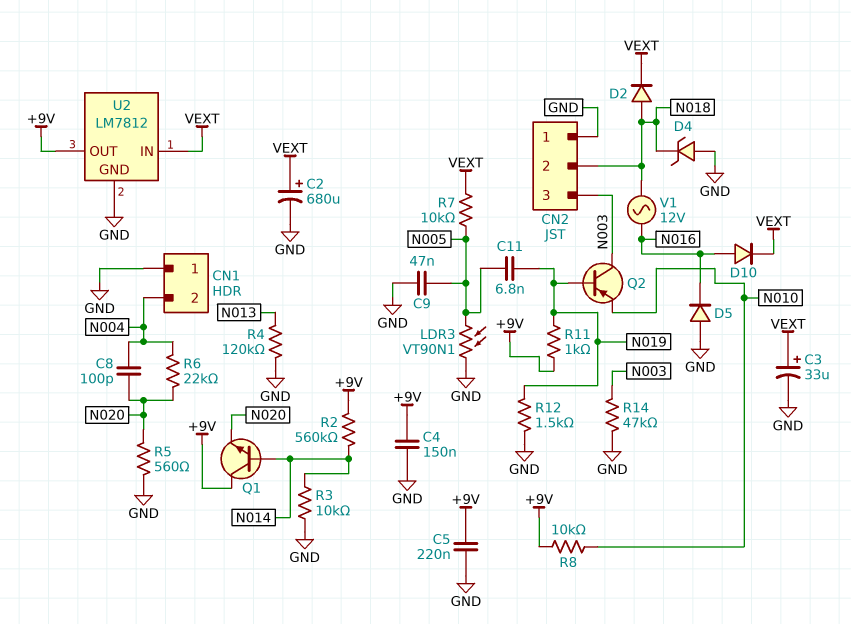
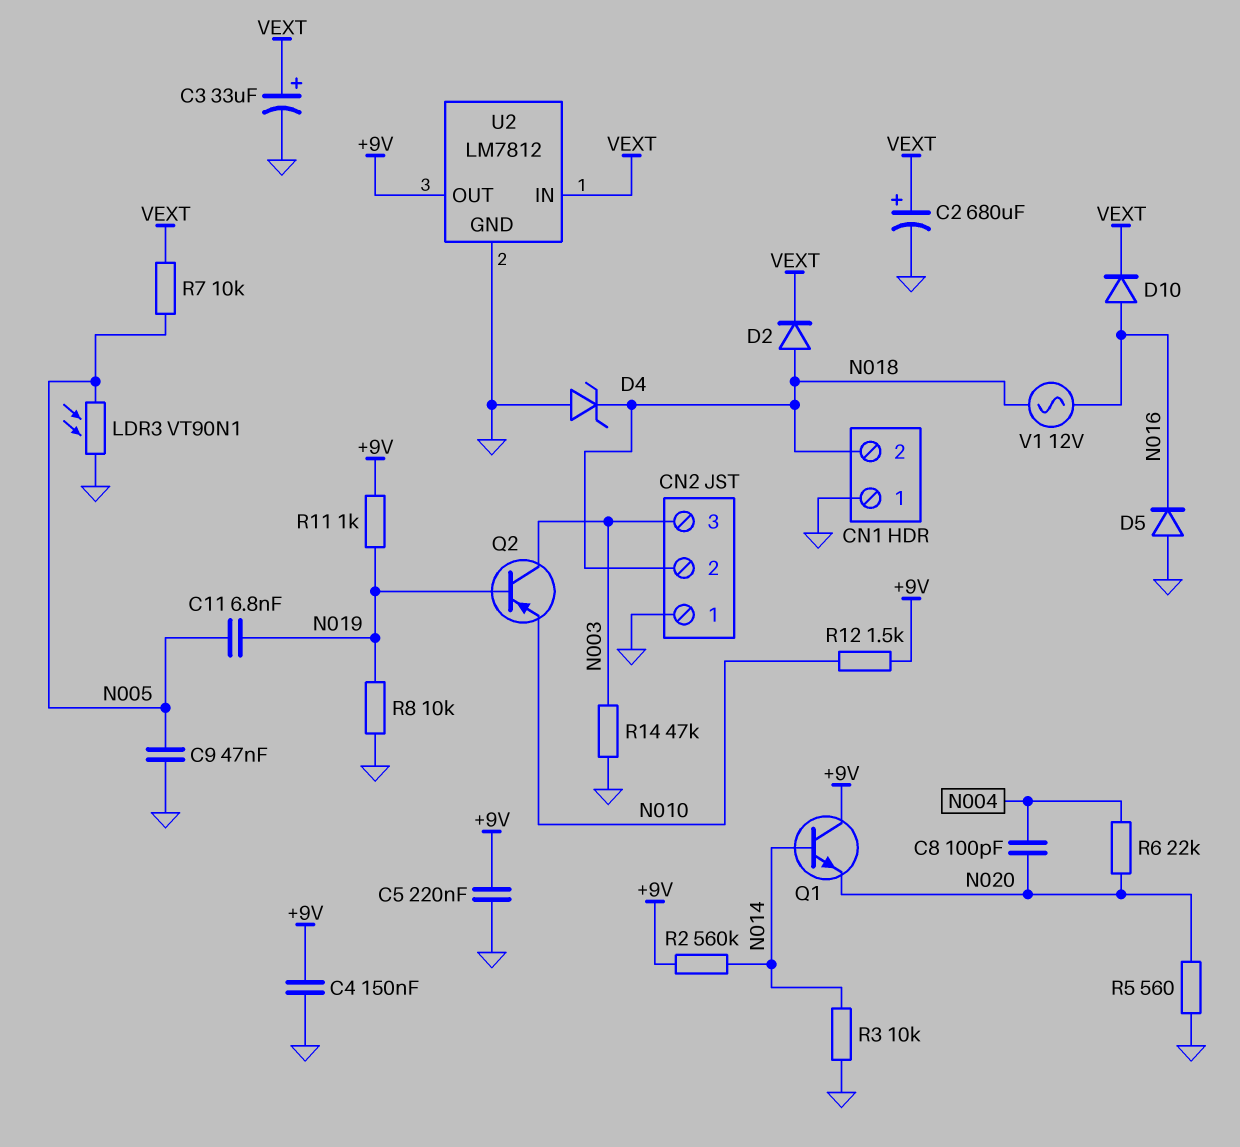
CN1 pin 2: N004 -> N018
R4: 120k (GND, N013) -> none
R8: 10k (+9V, N010) -> 10k (GND, N019)
R12: 1.5k (GND, N019) -> 1.5k (+9V, N010)

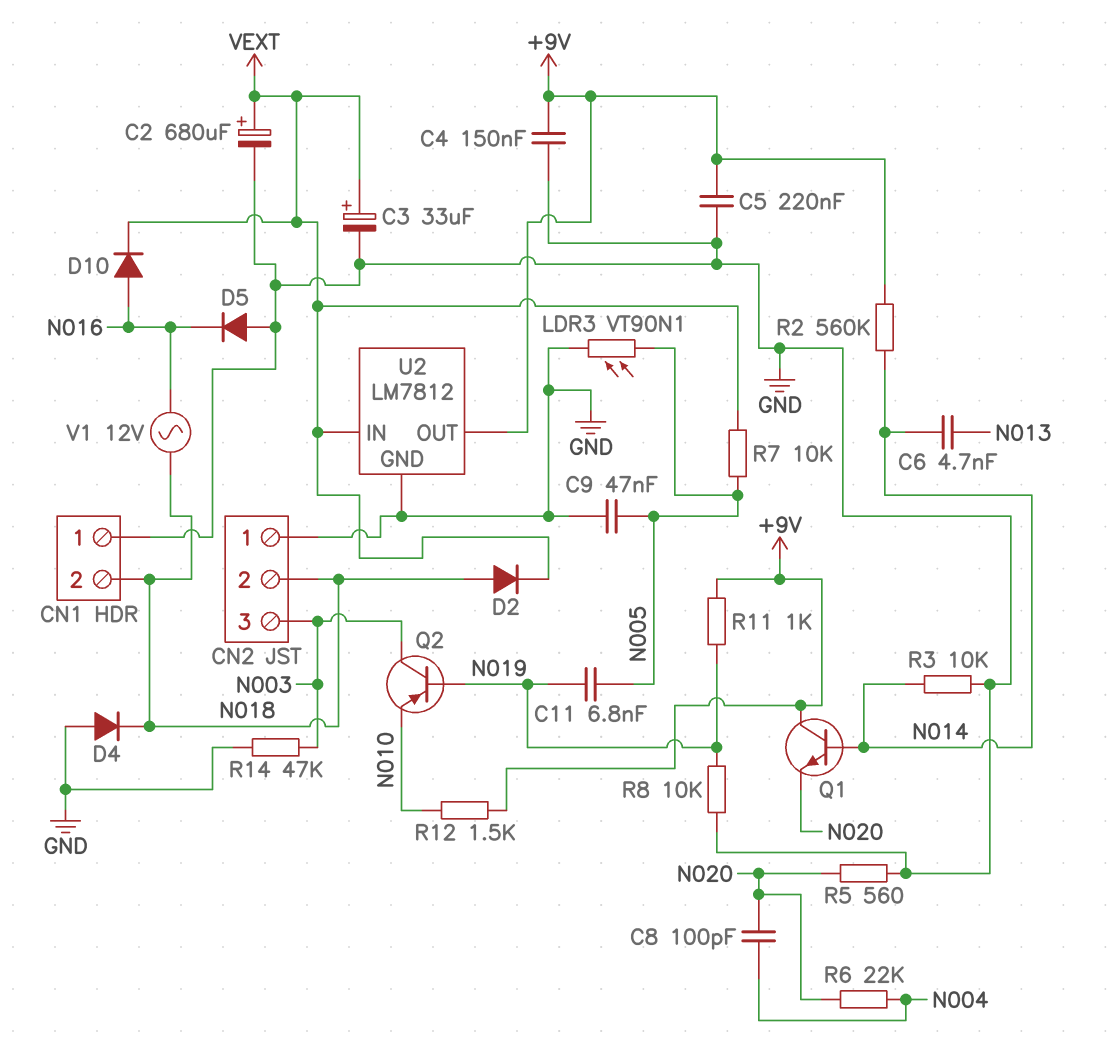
C6: none -> 4.7nF (N013, N014)
D4: zener (A GND, K N018) -> diode (A GND, K N018)

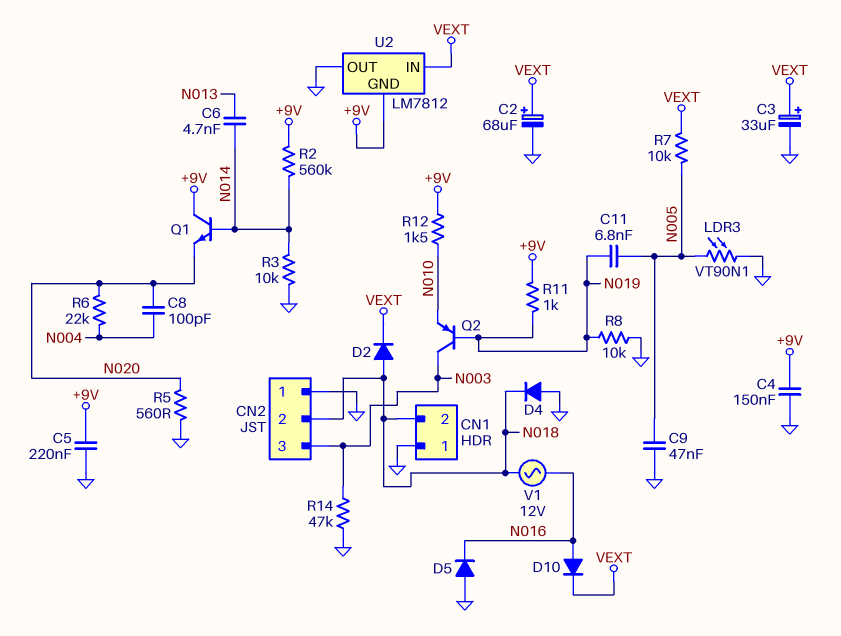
C2: 680uF (plus VEXT, minus GND) -> 68uF (plus VEXT, minus GND)
U2 pin GND: GND -> +9V
U2 pin OUT: +9V -> GND

